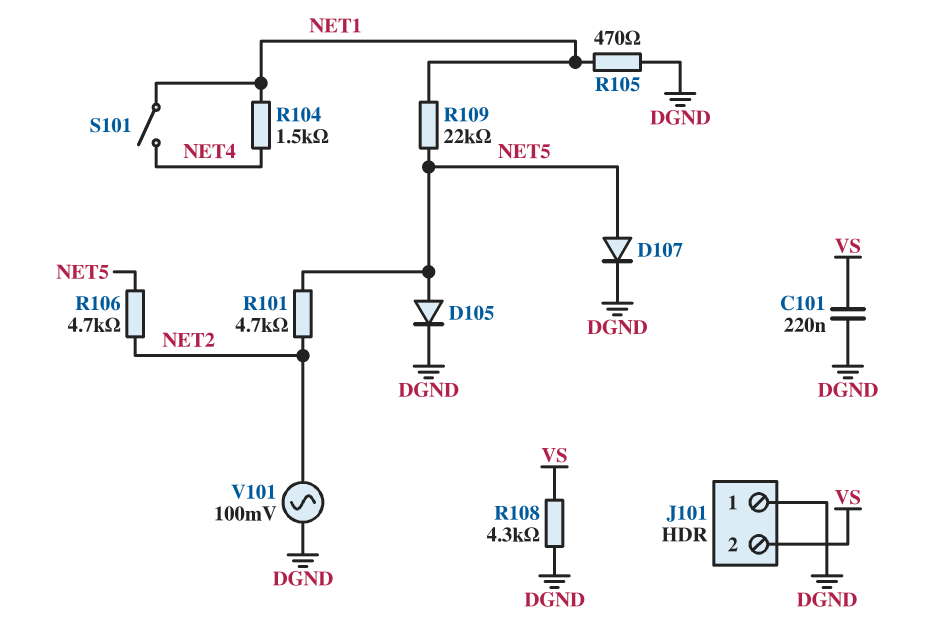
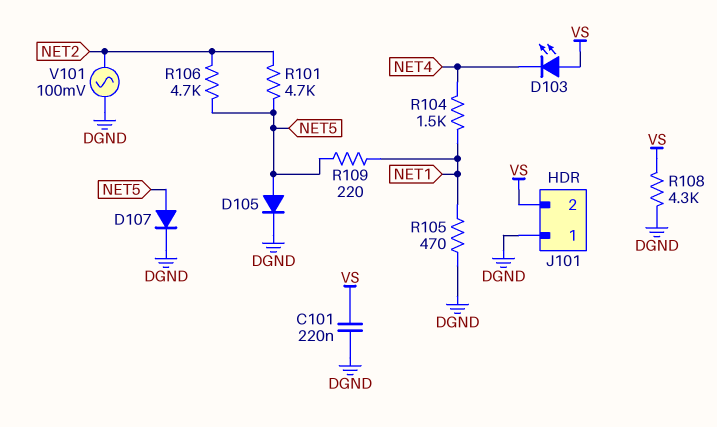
D103: none -> LED (A VS, K NET4)
R109: 22k (NET1, NET5) -> 220 (NET1, NET5)
S101: switch (NET1, NET4) -> none

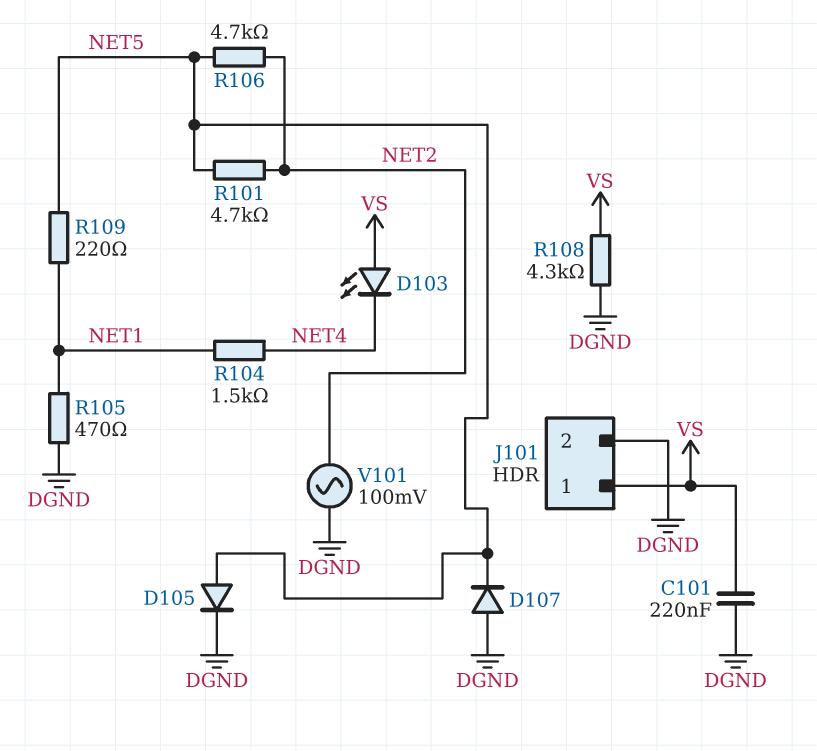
D107: diode (A NET5, K DGND) -> diode (A DGND, K NET5)
J101 pin 1: DGND -> VS
J101 pin 2: VS -> DGND

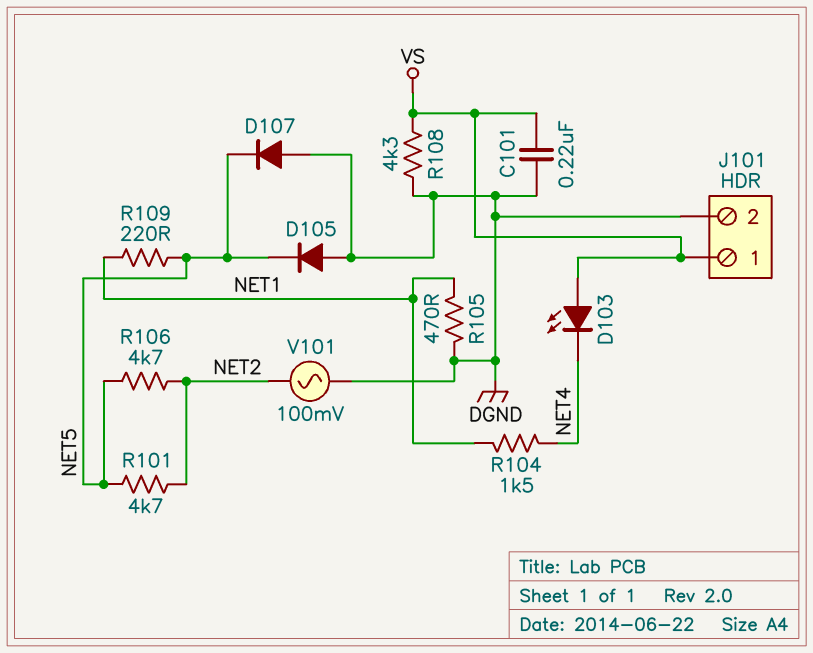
D105: diode (A NET5, K DGND) -> diode (A DGND, K NET5)

